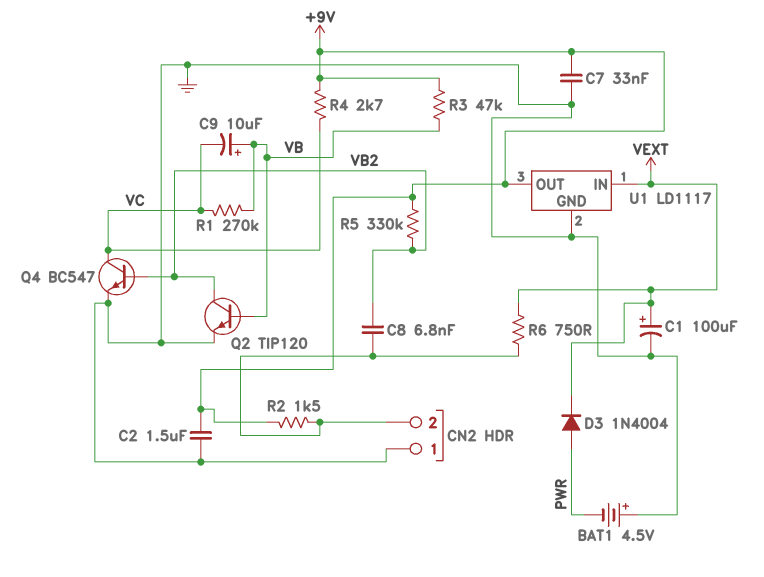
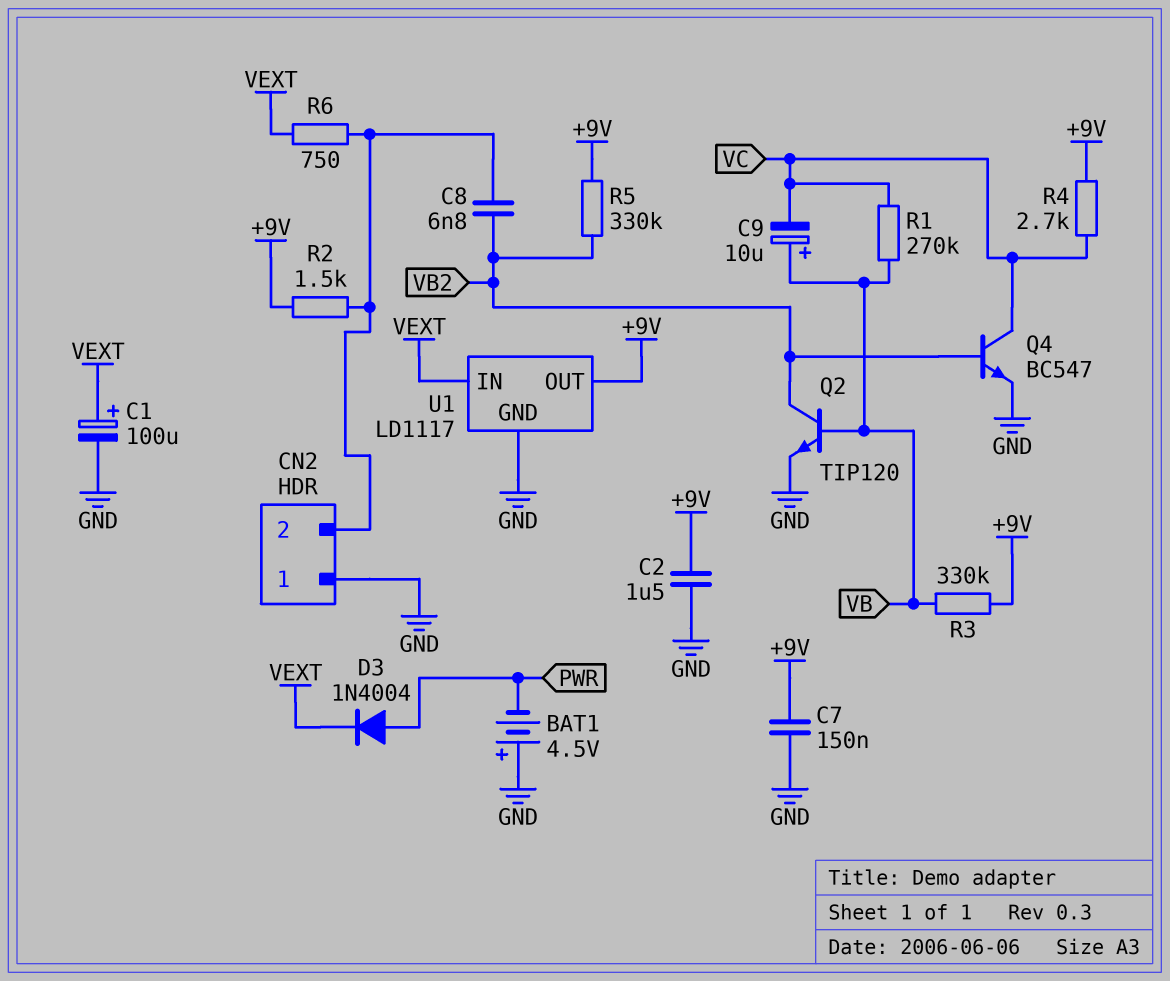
C7: 33nF (+9V, GND) -> 150nF (+9V, GND)
R3: 47k (+9V, VB) -> 330k (+9V, VB)

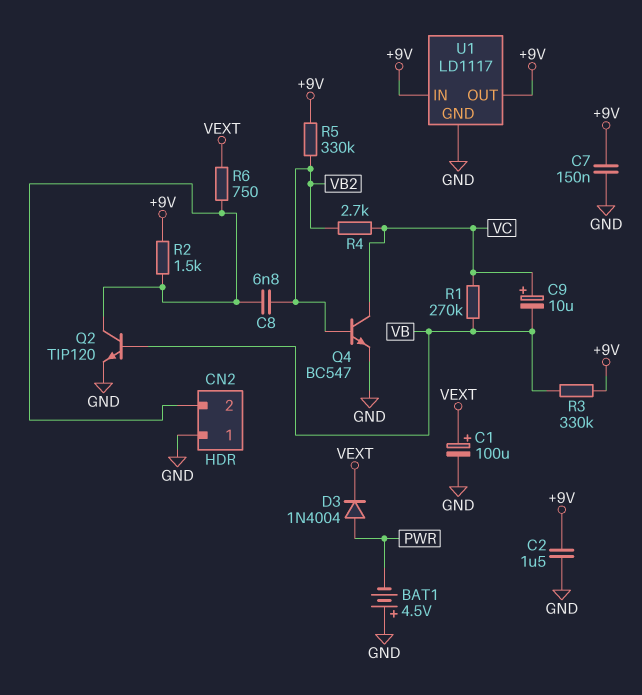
C9: 10uF (plus VB, minus VC) -> 10uF (plus VC, minus VB)
Q2: NPN TIP120 (B VB, C VB2, E GND) -> NPN TIP120 (B VB, C CN2/2, E GND)
R4: 2.7k (+9V, VC) -> 2.7k (VB2, VC)
U1 pin IN: VEXT -> +9V

